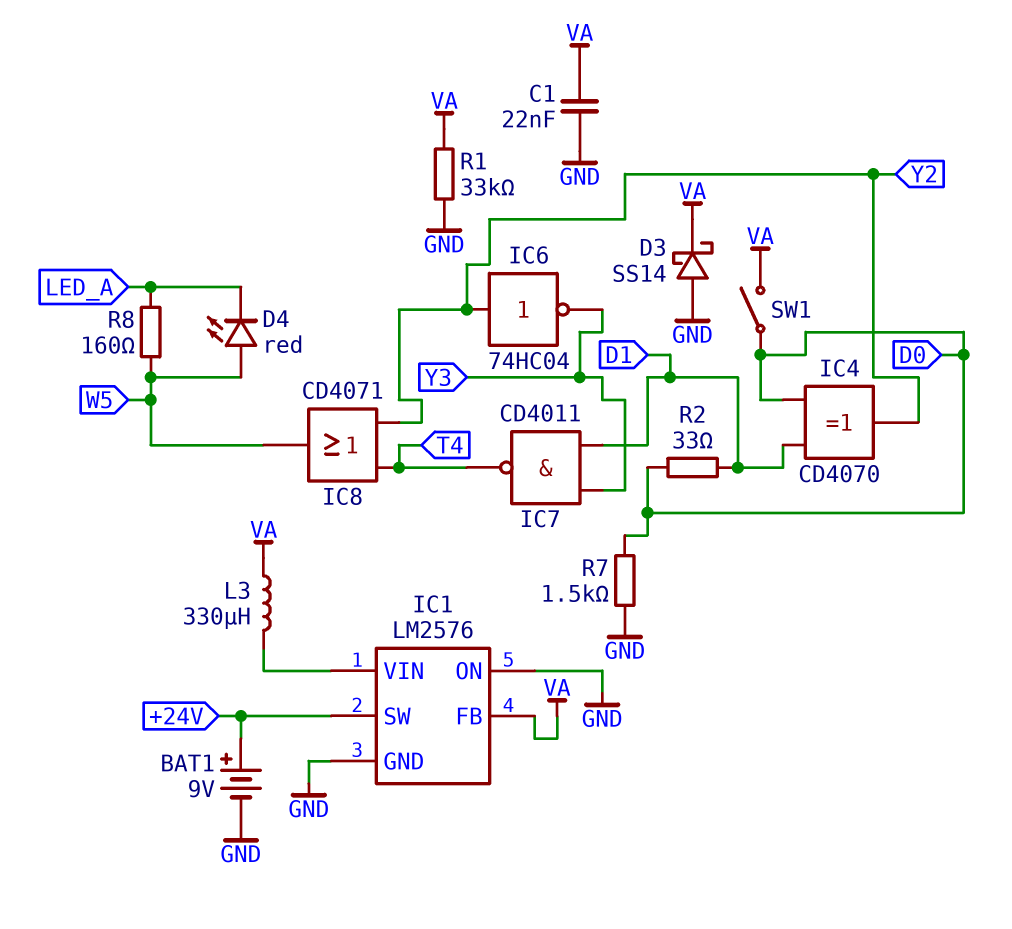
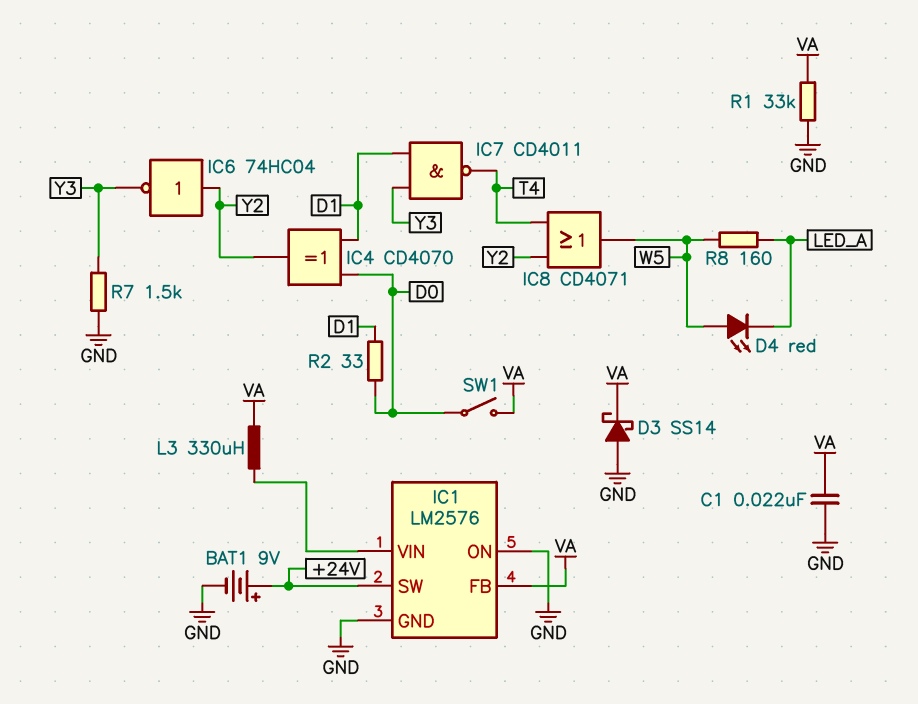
R7: 1.5k (D0, GND) -> 1.5k (GND, Y3)

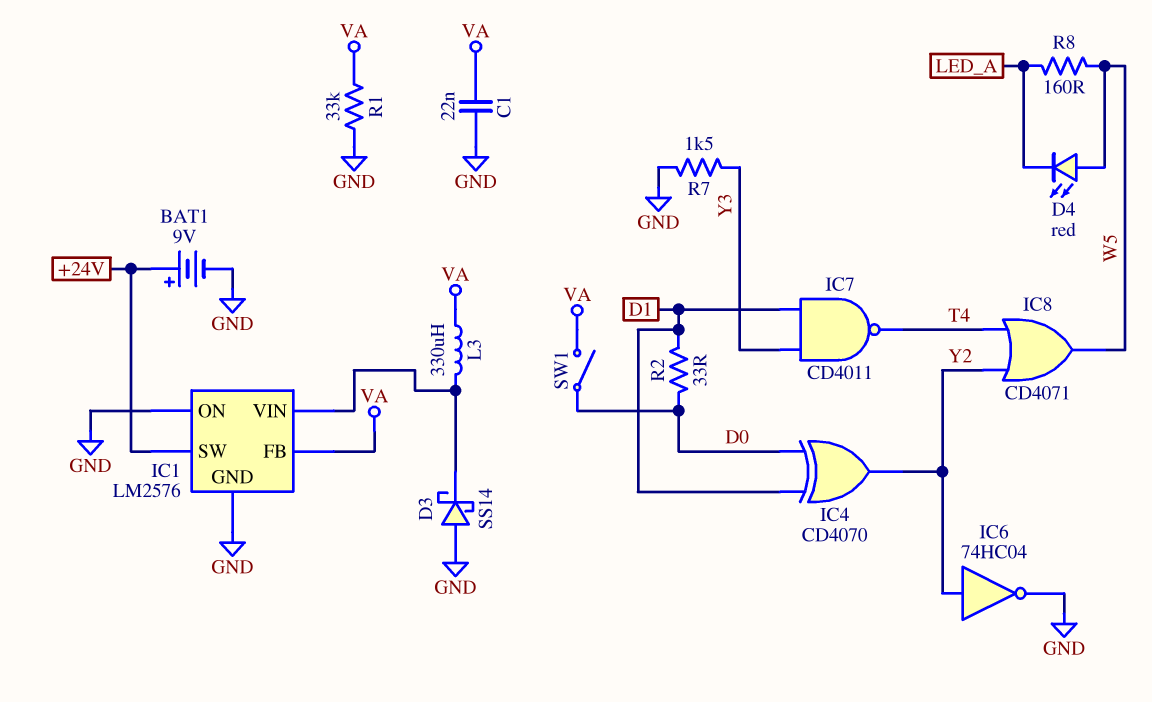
D3: schottky SS14 (A GND, K VA) -> schottky SS14 (A GND, K IC1/VIN)
IC6: NOT 74HC04 (in Y2, out Y3) -> NOT 74HC04 (in Y2, out GND)

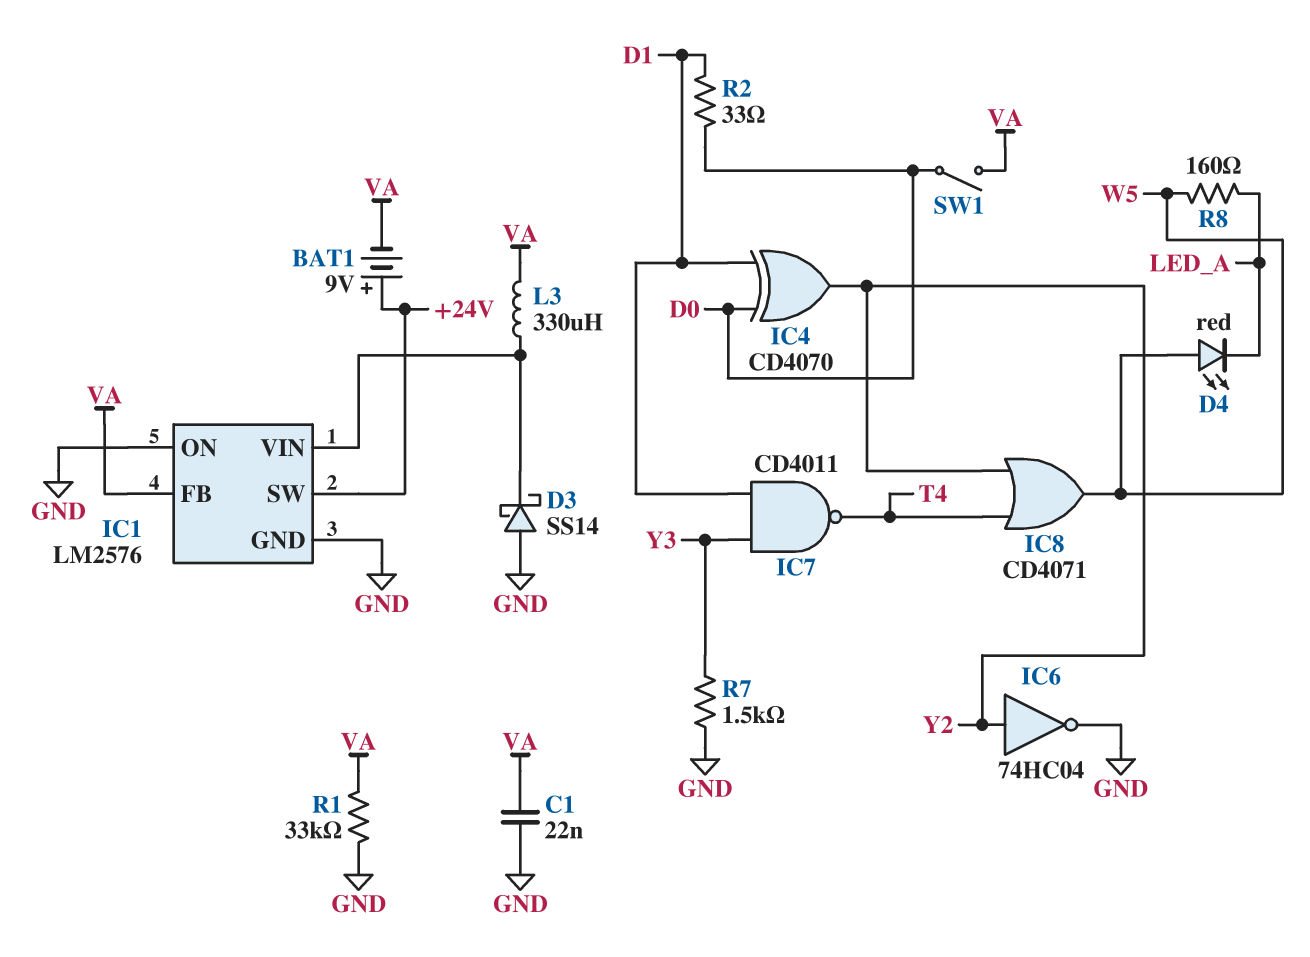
BAT1: 9V (plus +24V, minus GND) -> 9V (plus +24V, minus VA)

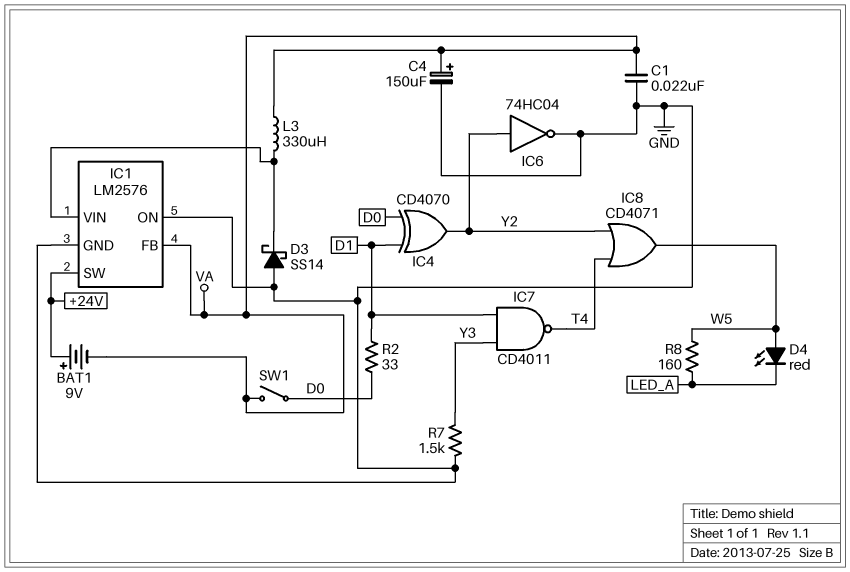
C4: none -> 150uF (plus VA, minus GND)
R1: 33k (GND, VA) -> none

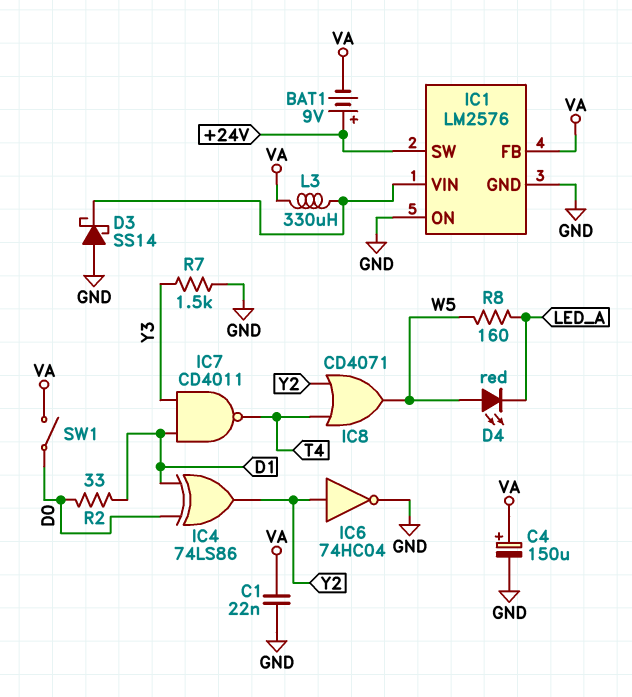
IC4: XOR CD4070 (in D0, in D1, out Y2) -> XOR 74LS86 (in D0, in D1, out Y2)

